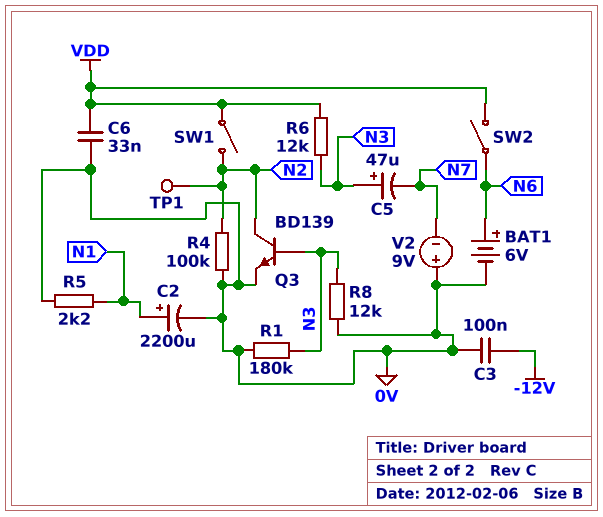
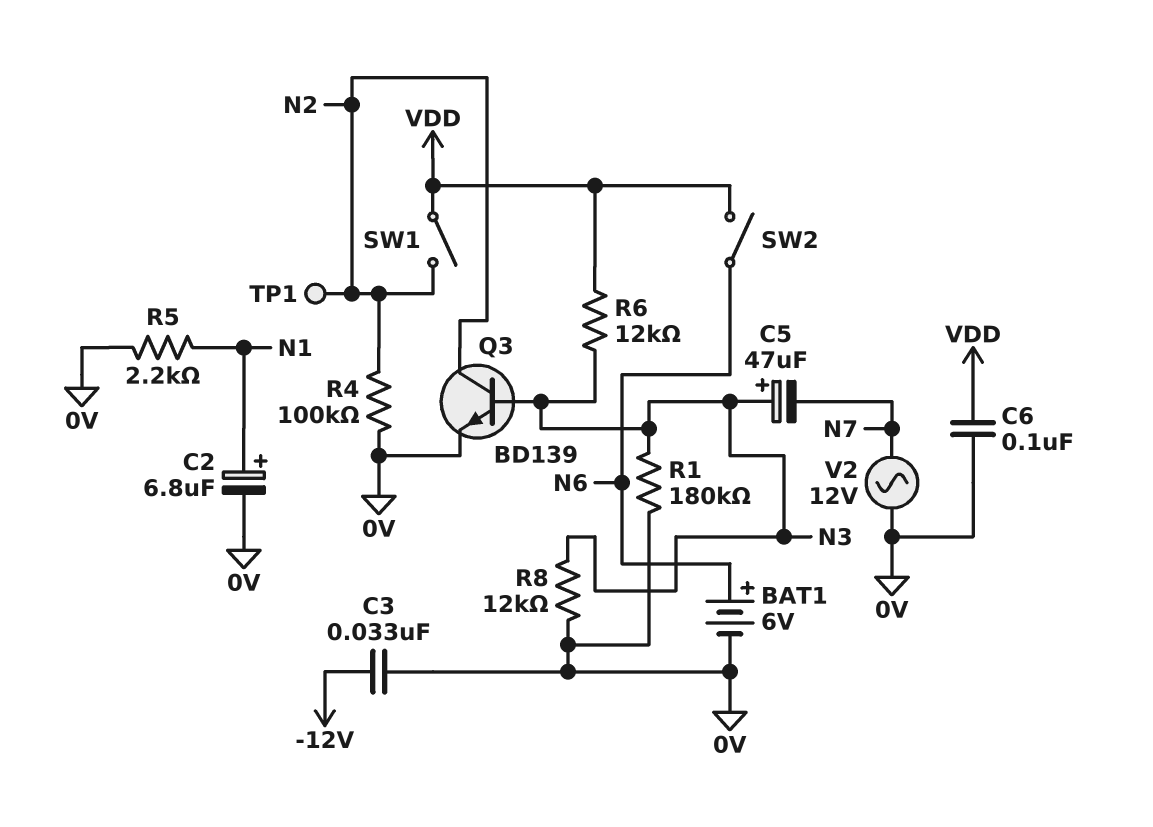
C2: 2200uF (plus N1, minus 0V) -> 6.8uF (plus N1, minus 0V)
C3: 100nF (-12V, 0V) -> 33nF (-12V, 0V)
C6: 33nF (0V, VDD) -> 100nF (0V, VDD)
V2: 9V (plus 0V, minus N7) -> AC 12V (0V, N7)

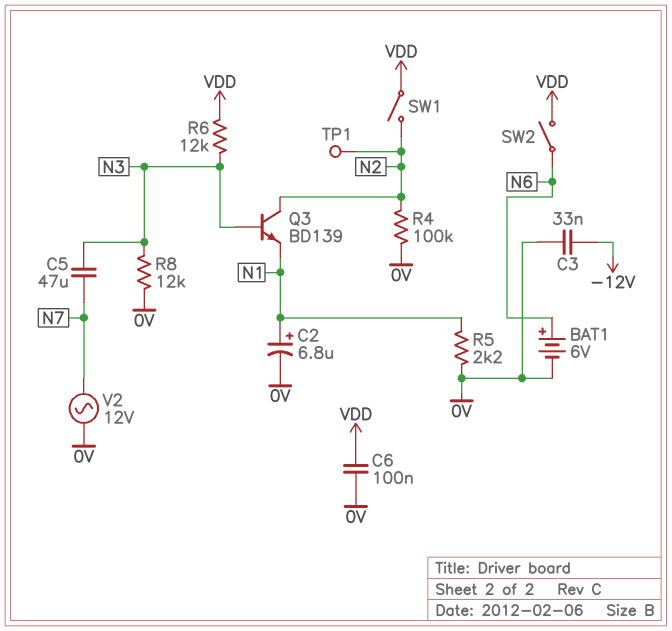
C5: 47uF (plus N3, minus N7) -> 47uF (N3, N7)
Q3: NPN BD139 (B N3, C N2, E 0V) -> NPN BD139 (B N3, C N2, E N1)
R1: 180k (0V, N3) -> none

